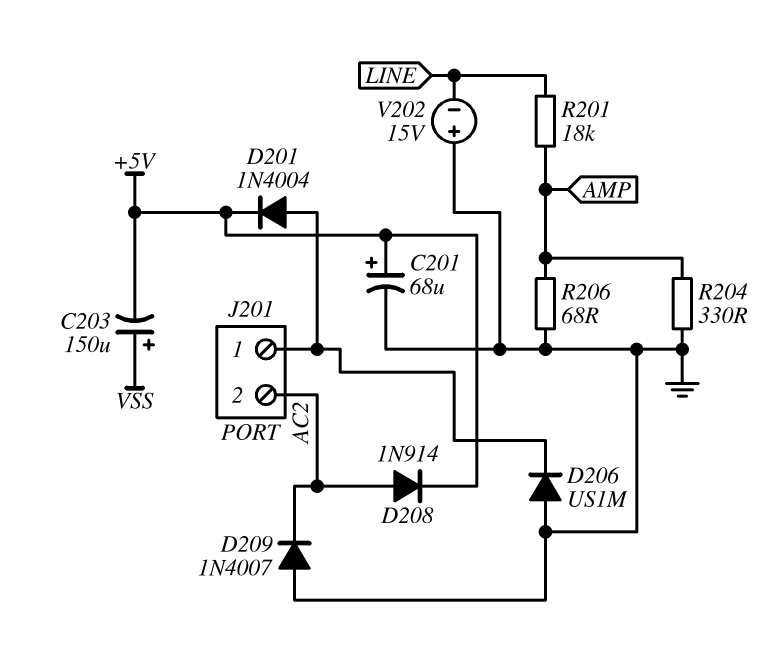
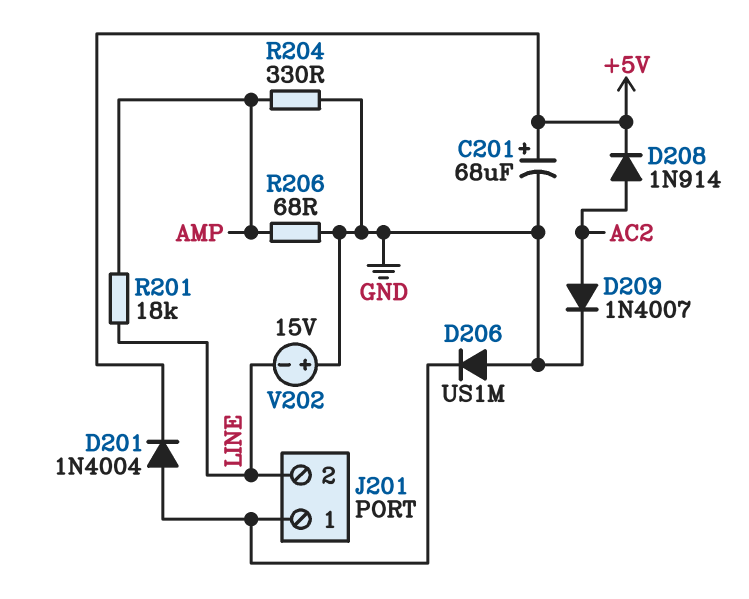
C203: 150uF (plus VSS, minus +5V) -> none
D209: diode 1N4007 (A GND, K AC2) -> diode 1N4007 (A AC2, K GND)
J201 pin 2: AC2 -> LINE

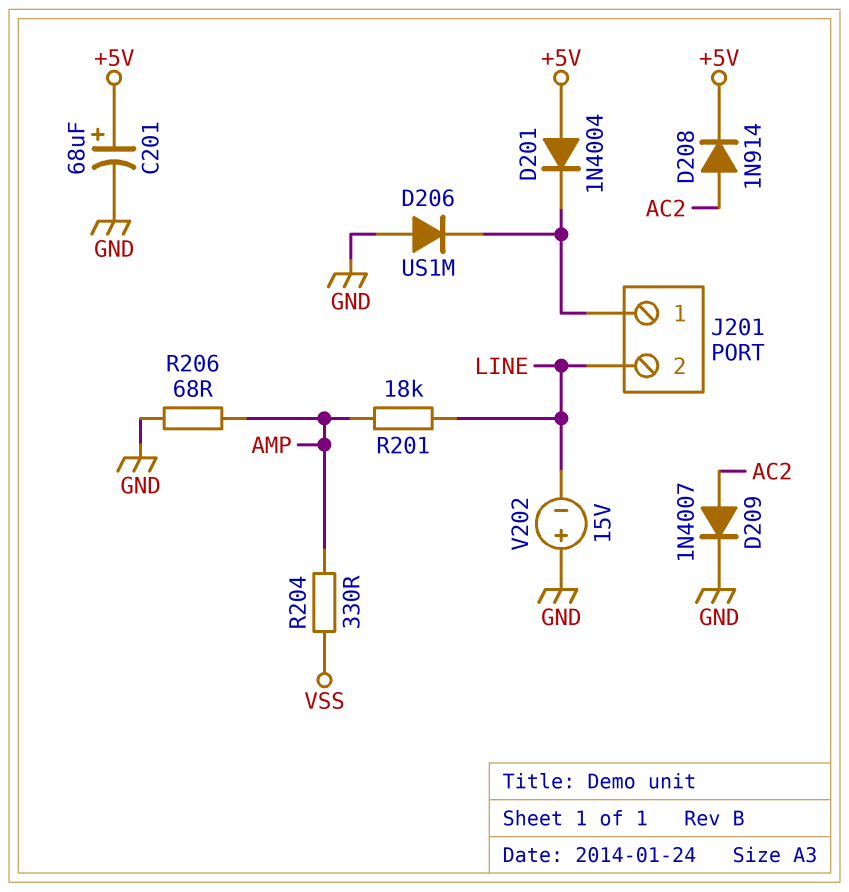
D201: diode 1N4004 (A J201/1, K +5V) -> diode 1N4004 (A +5V, K J201/1)
R204: 330 (AMP, GND) -> 330 (AMP, VSS)

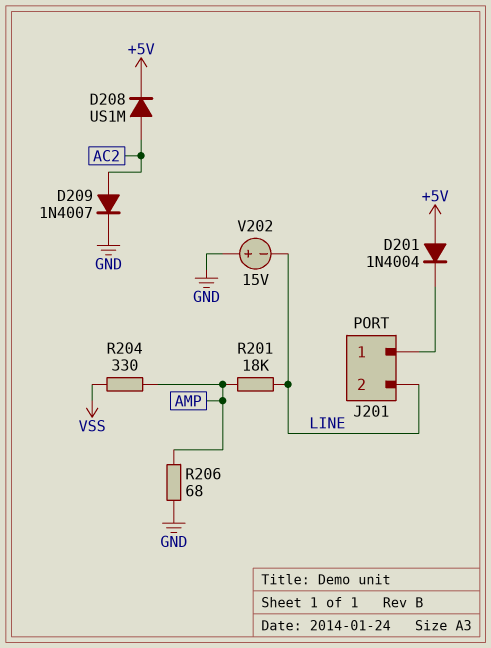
C201: 68uF (plus +5V, minus GND) -> none
D206: diode US1M (A GND, K J201/1) -> none
D208: diode 1N914 (A AC2, K +5V) -> diode US1M (A AC2, K +5V)

